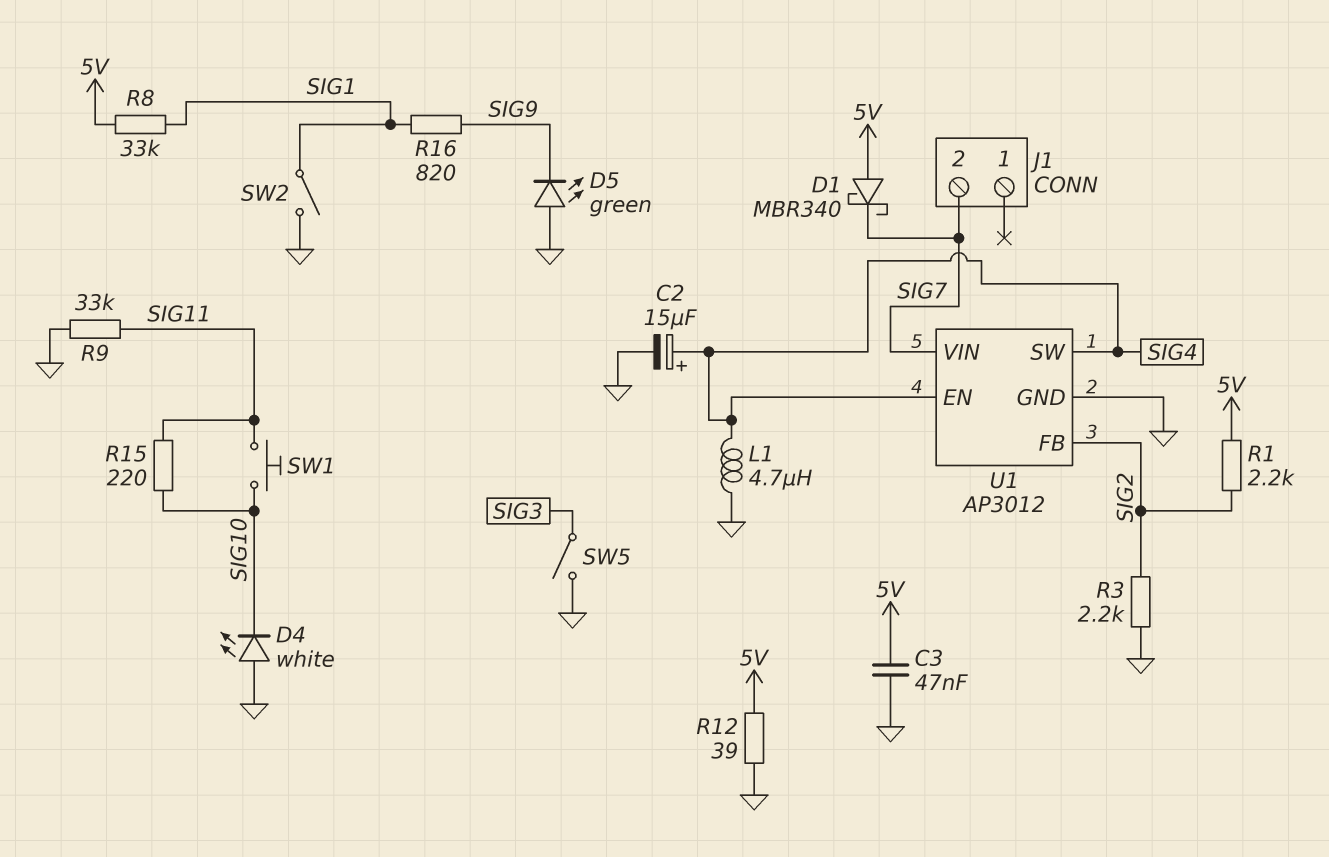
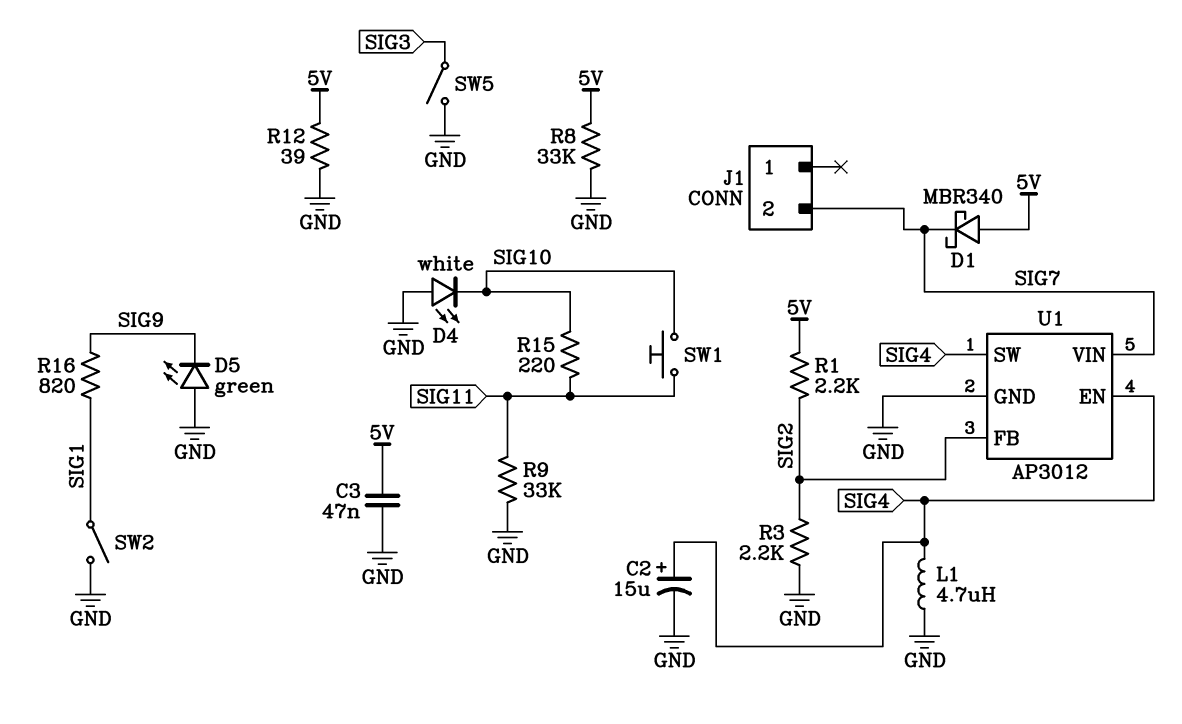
R8: 33k (5V, SIG1) -> 33k (5V, GND)

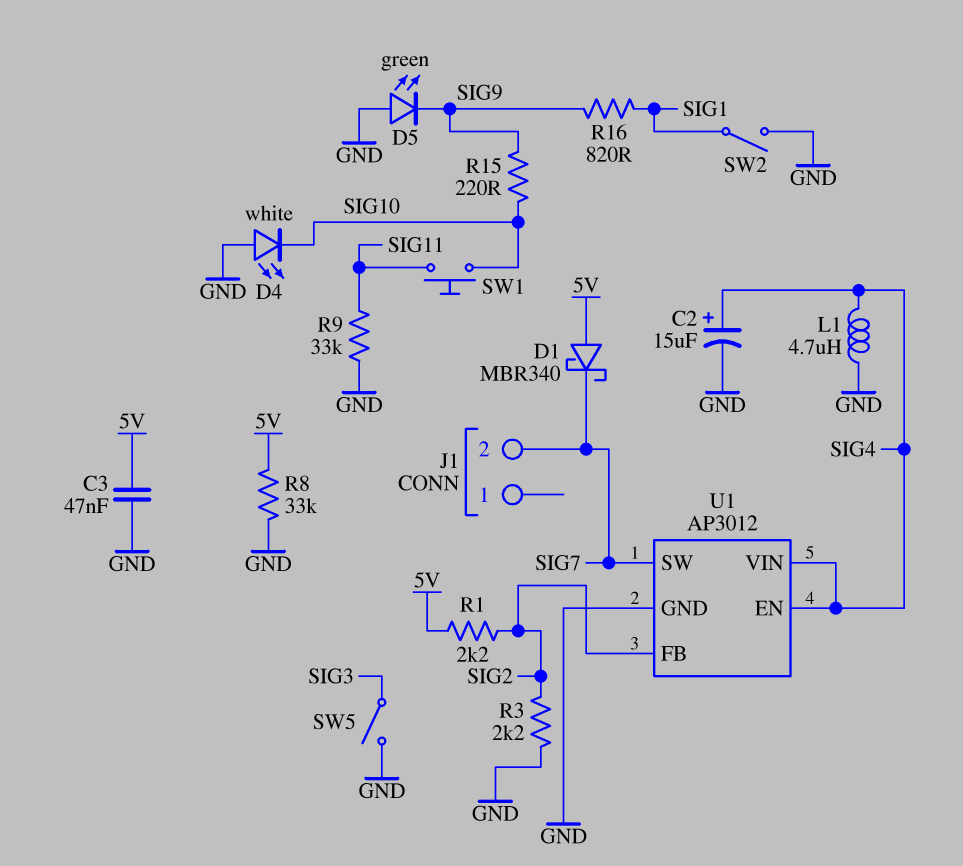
R12: 39 (5V, GND) -> none
R15: 220 (SIG10, SIG11) -> 220 (SIG9, SIG10)
U1 pin SW: SIG4 -> SIG7
U1 pin VIN: SIG7 -> SIG4

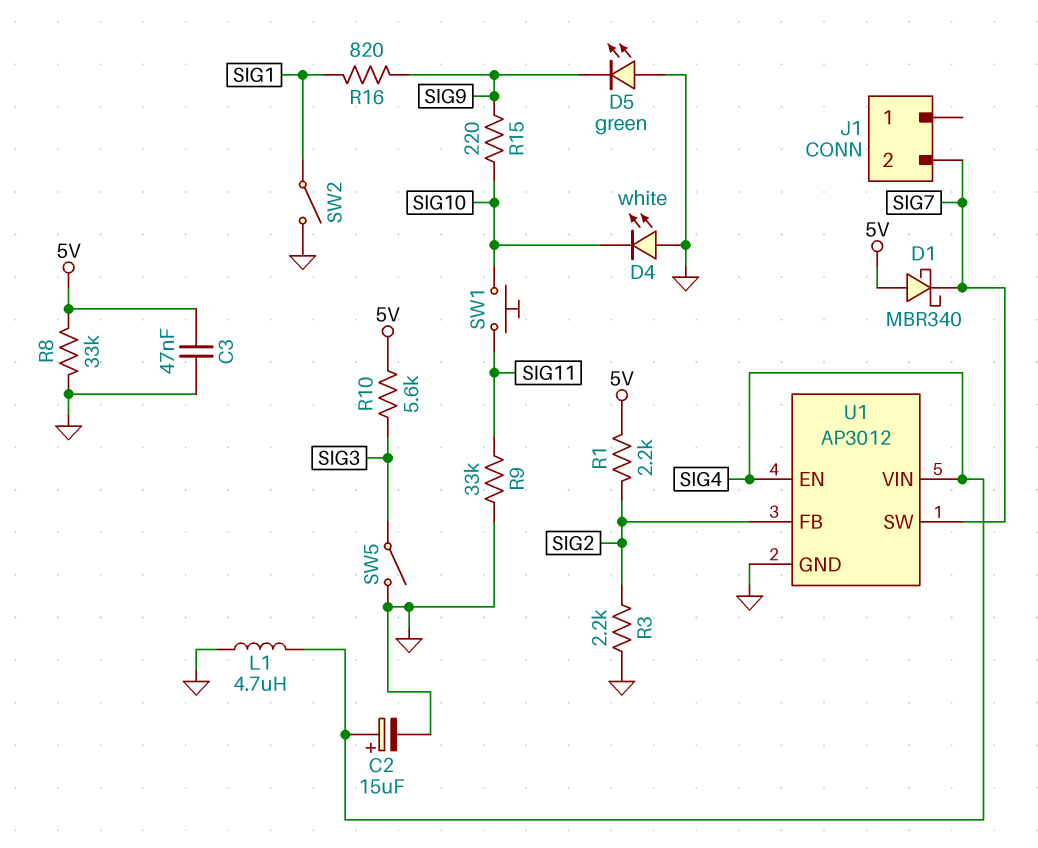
R10: none -> 5.6k (5V, SIG3)

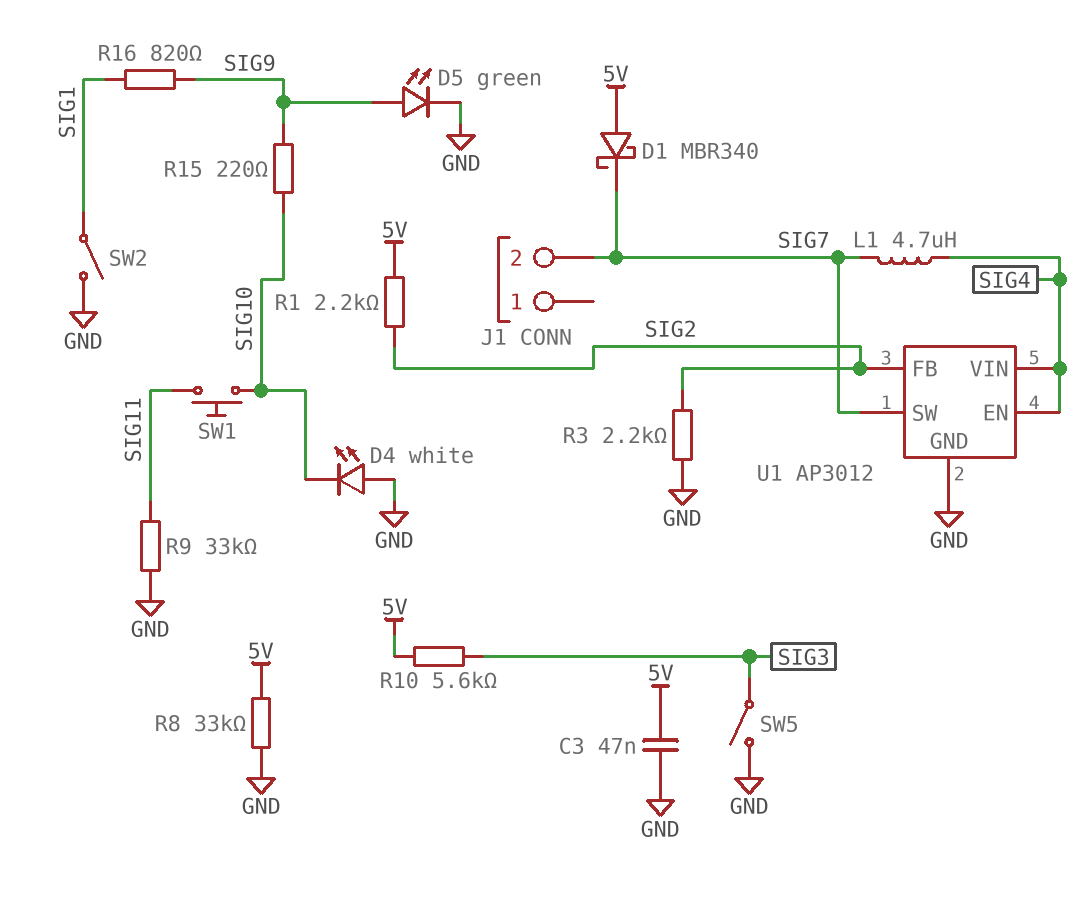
C2: 15uF (plus SIG4, minus GND) -> none
D5: LED green (A GND, K SIG9) -> LED green (A SIG9, K GND)
L1: 4.7uH (GND, SIG4) -> 4.7uH (SIG4, SIG7)

